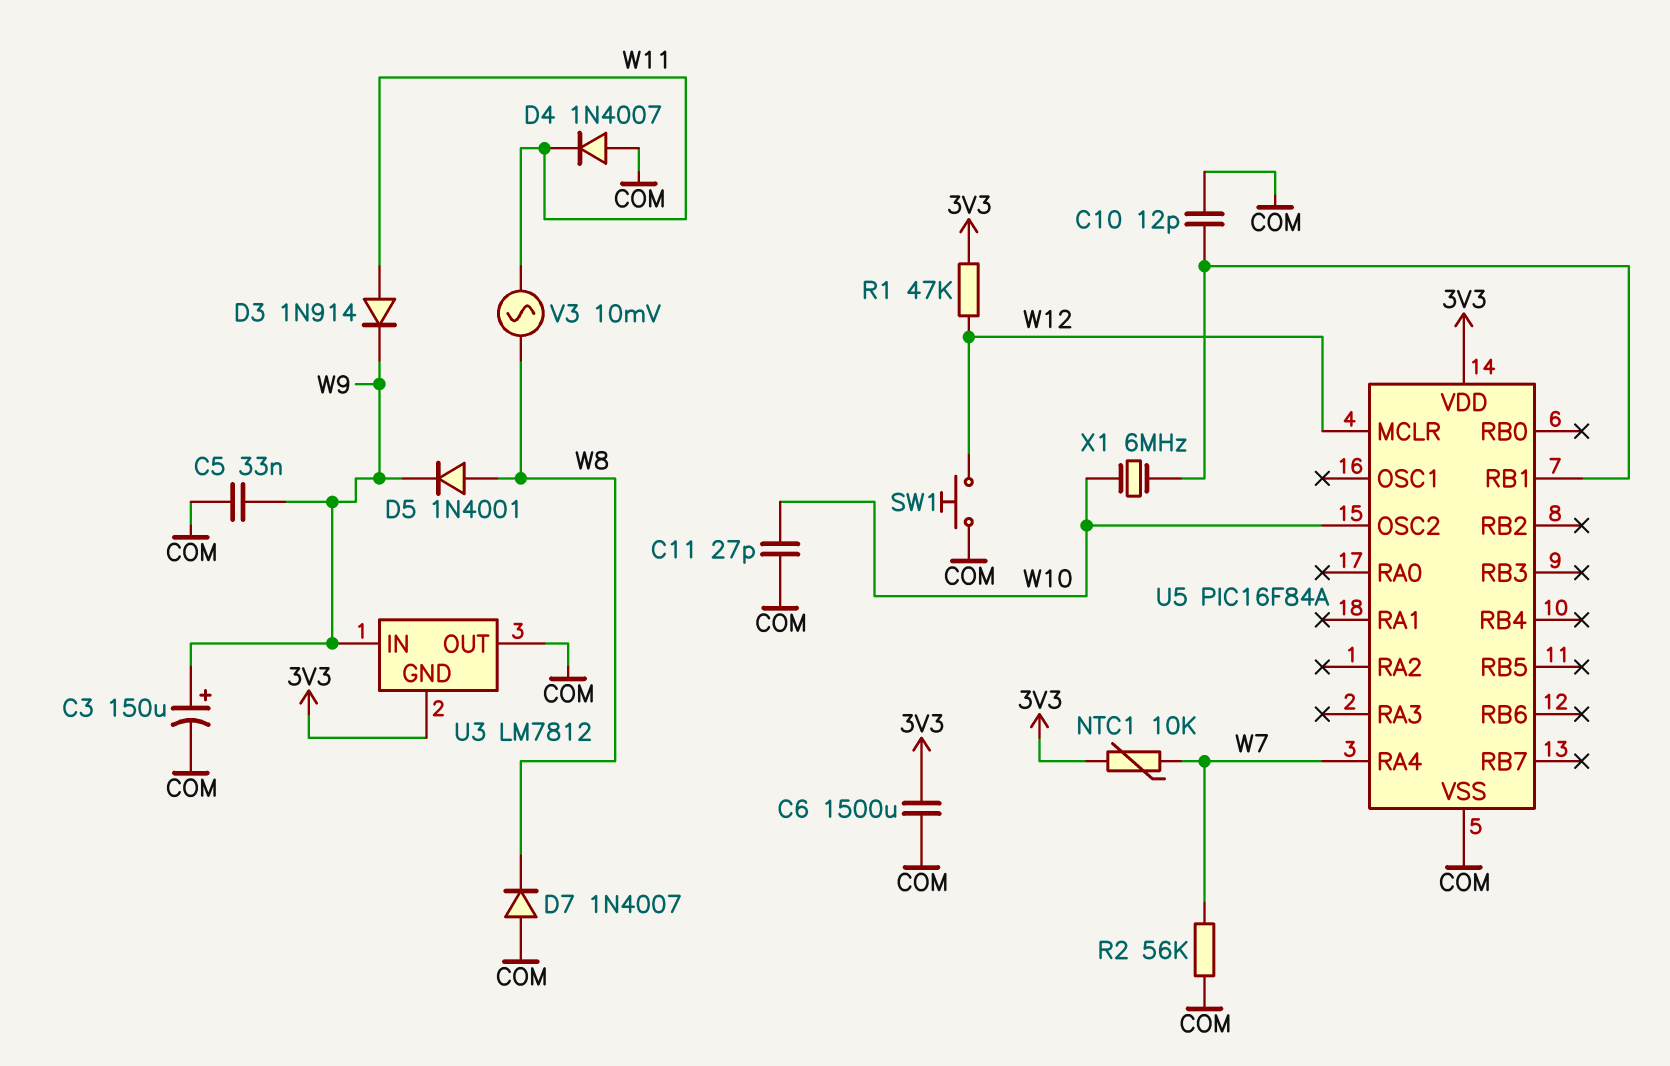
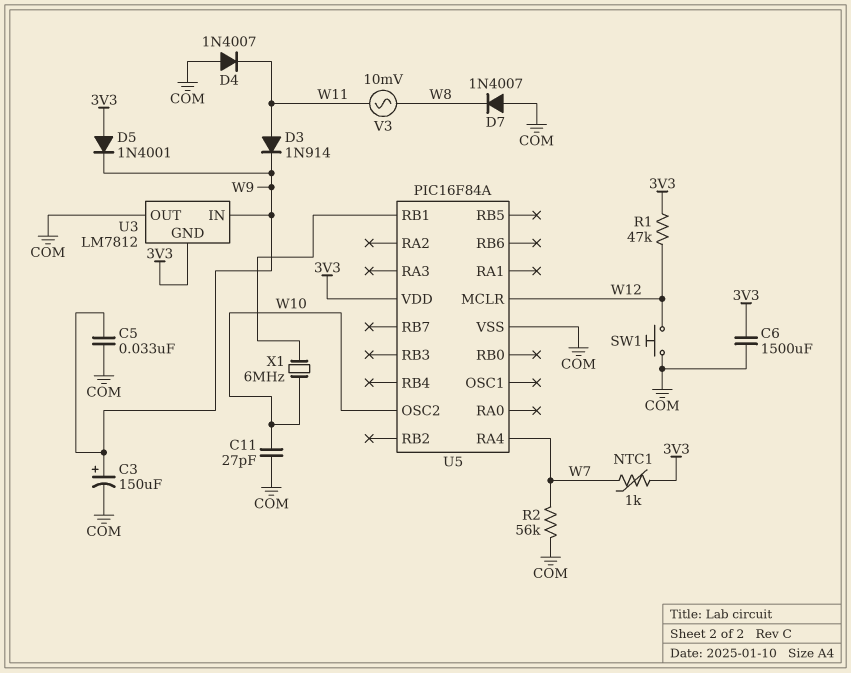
C10: 12pF (COM, U5/RB1) -> none
D5: diode 1N4001 (A W8, K W9) -> diode 1N4001 (A 3V3, K W9)
NTC1: 10k (3V3, W7) -> 1k (3V3, W7)

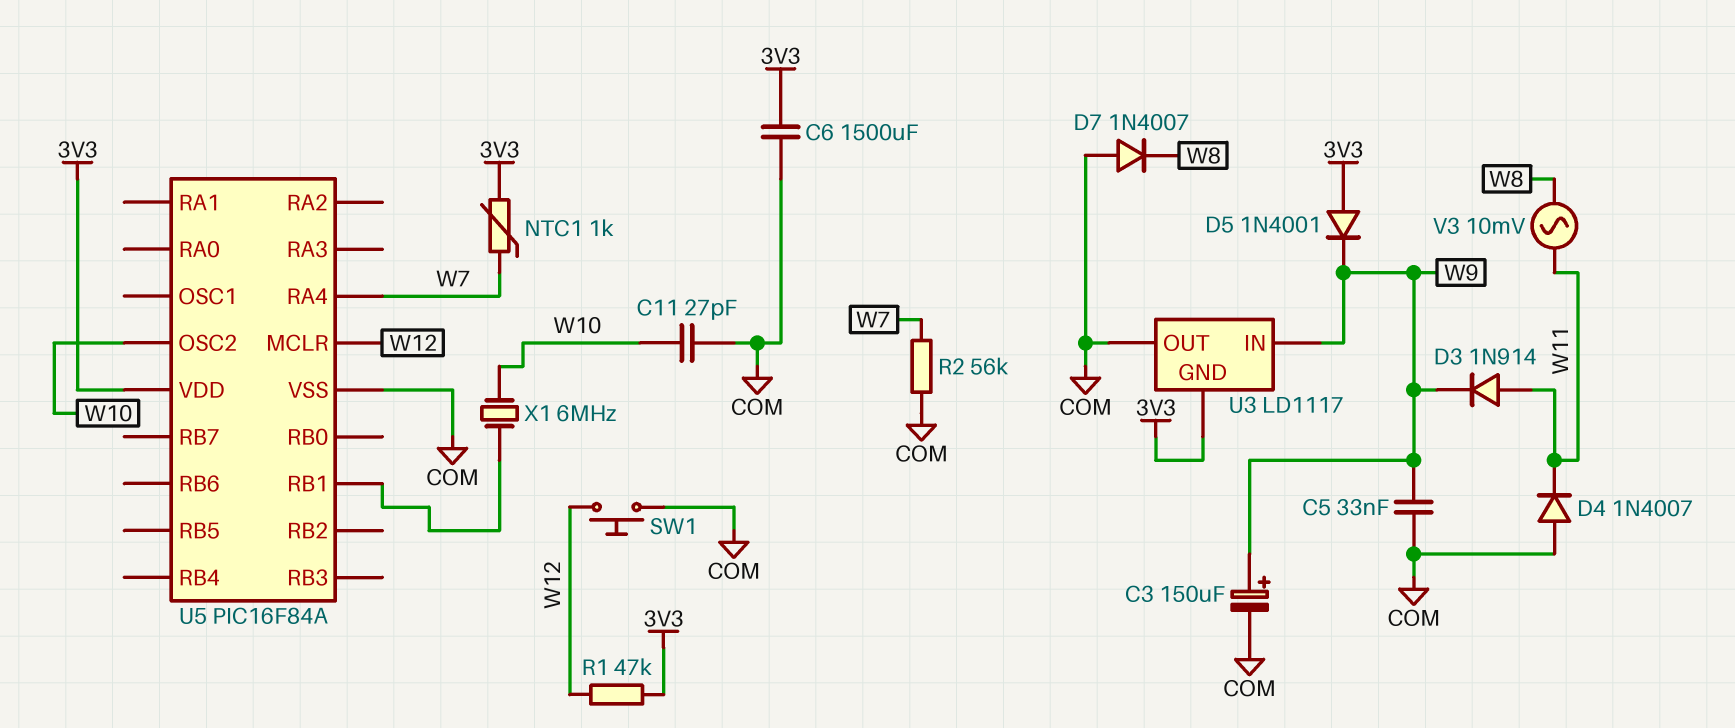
U3: LM7812 -> LD1117

